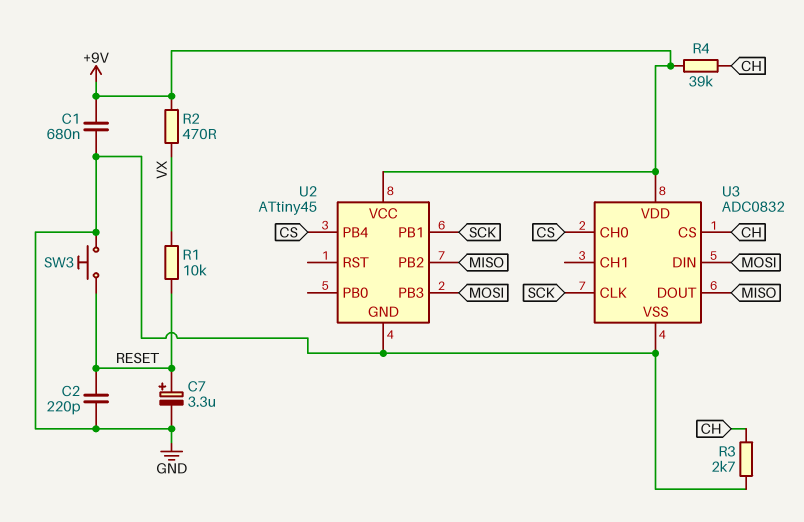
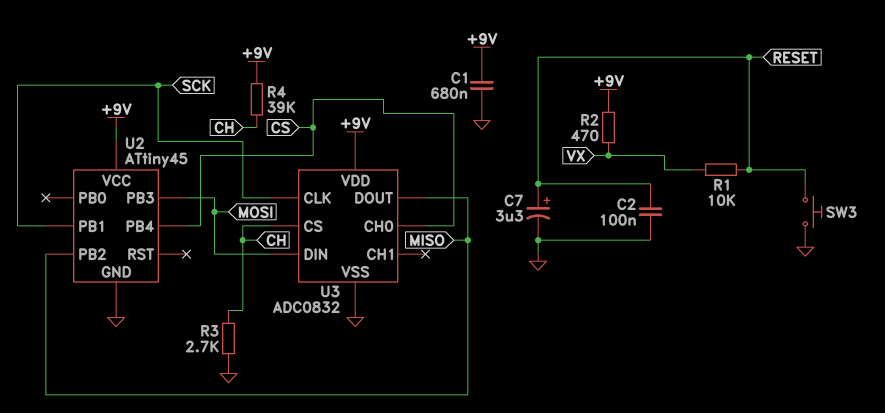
C2: 220pF (GND, RESET) -> 100nF (GND, RESET)

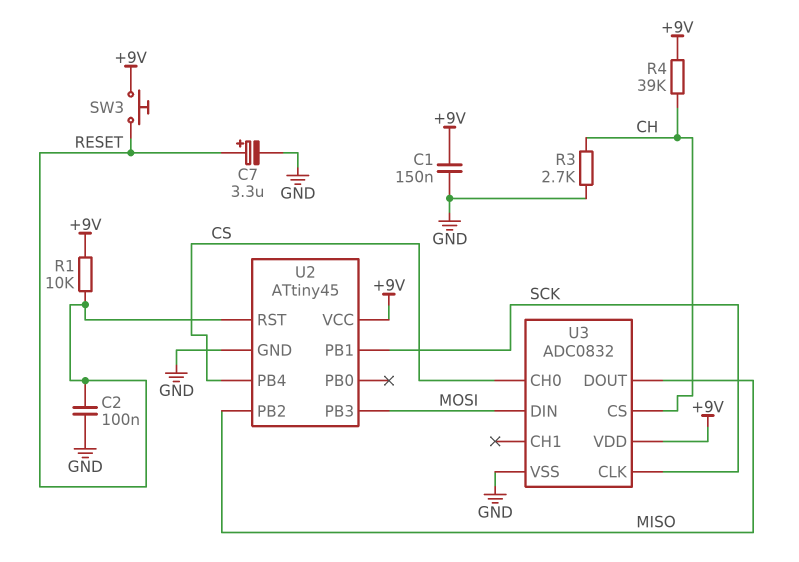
C1: 680nF (+9V, GND) -> 150nF (+9V, GND)
R1: 10k (RESET, VX) -> 10k (+9V, RESET)
R2: 470 (+9V, VX) -> none
SW3: button (GND, RESET) -> button (+9V, RESET)
U2 pin RST: none -> RESET

